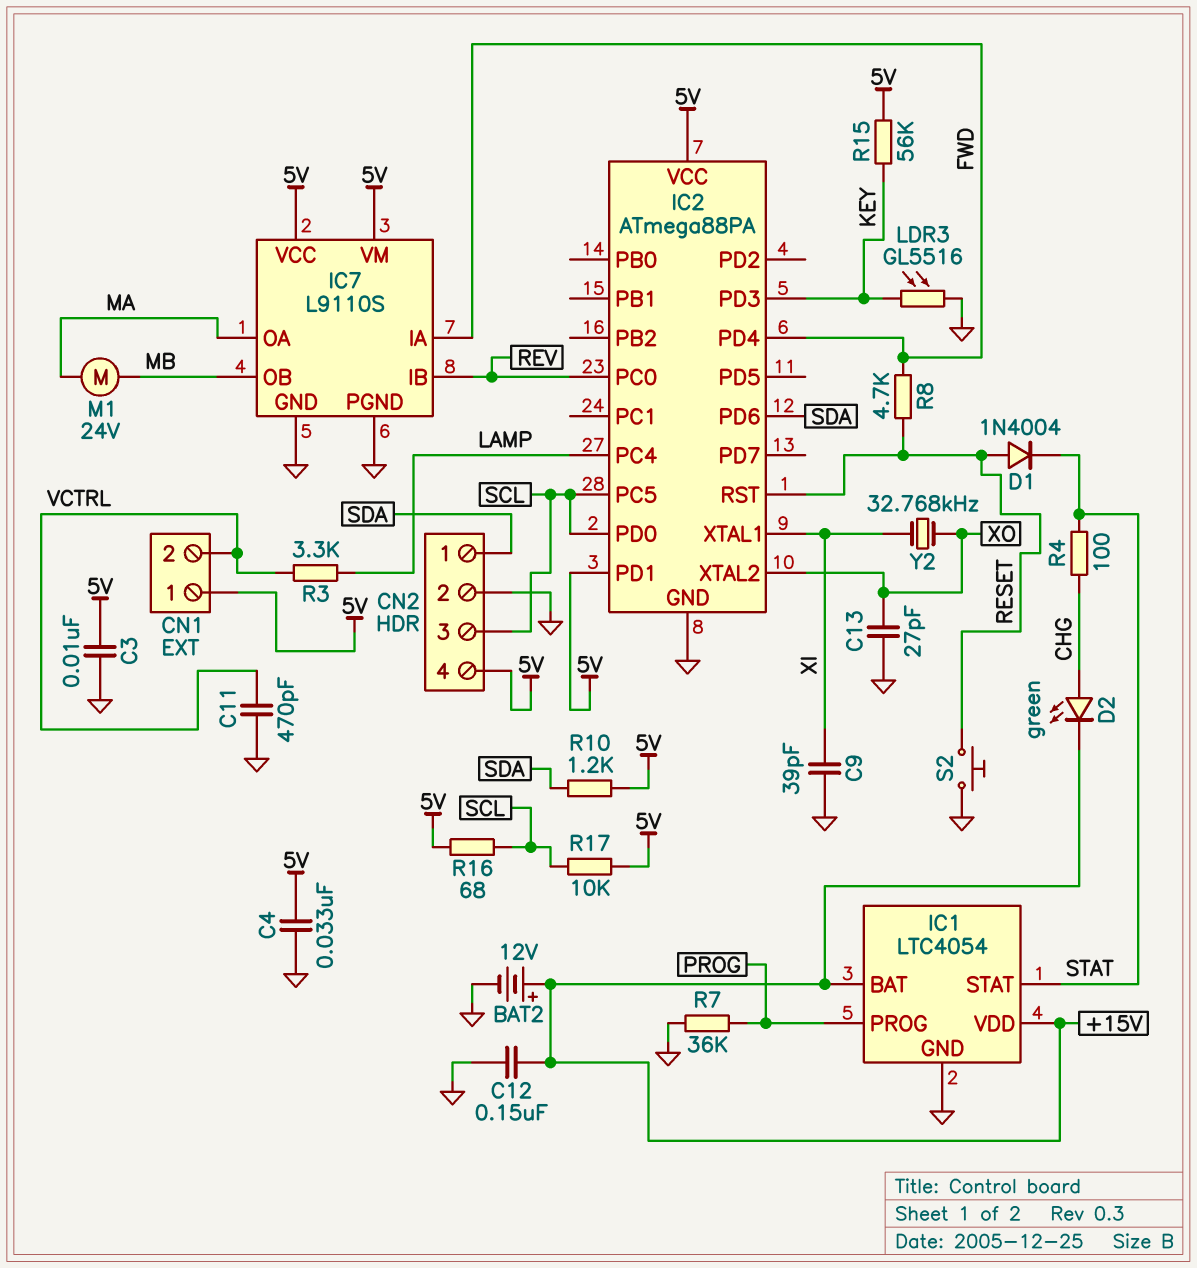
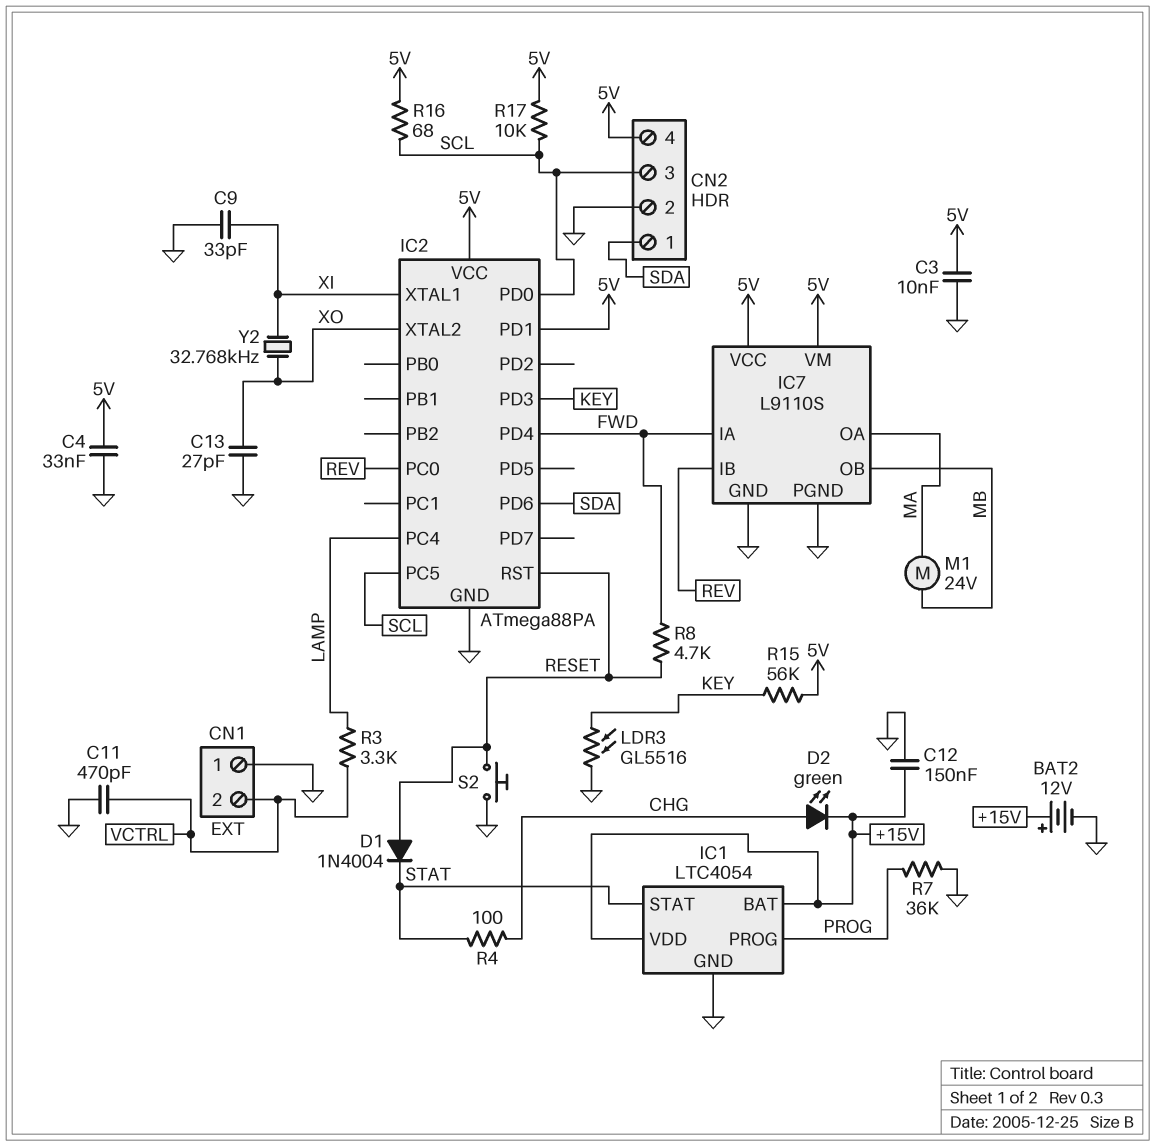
C9: 39pF (GND, XI) -> 33pF (GND, XI)
CN1 pin 1: 5V -> GND
R10: 1.2k (5V, SDA) -> none

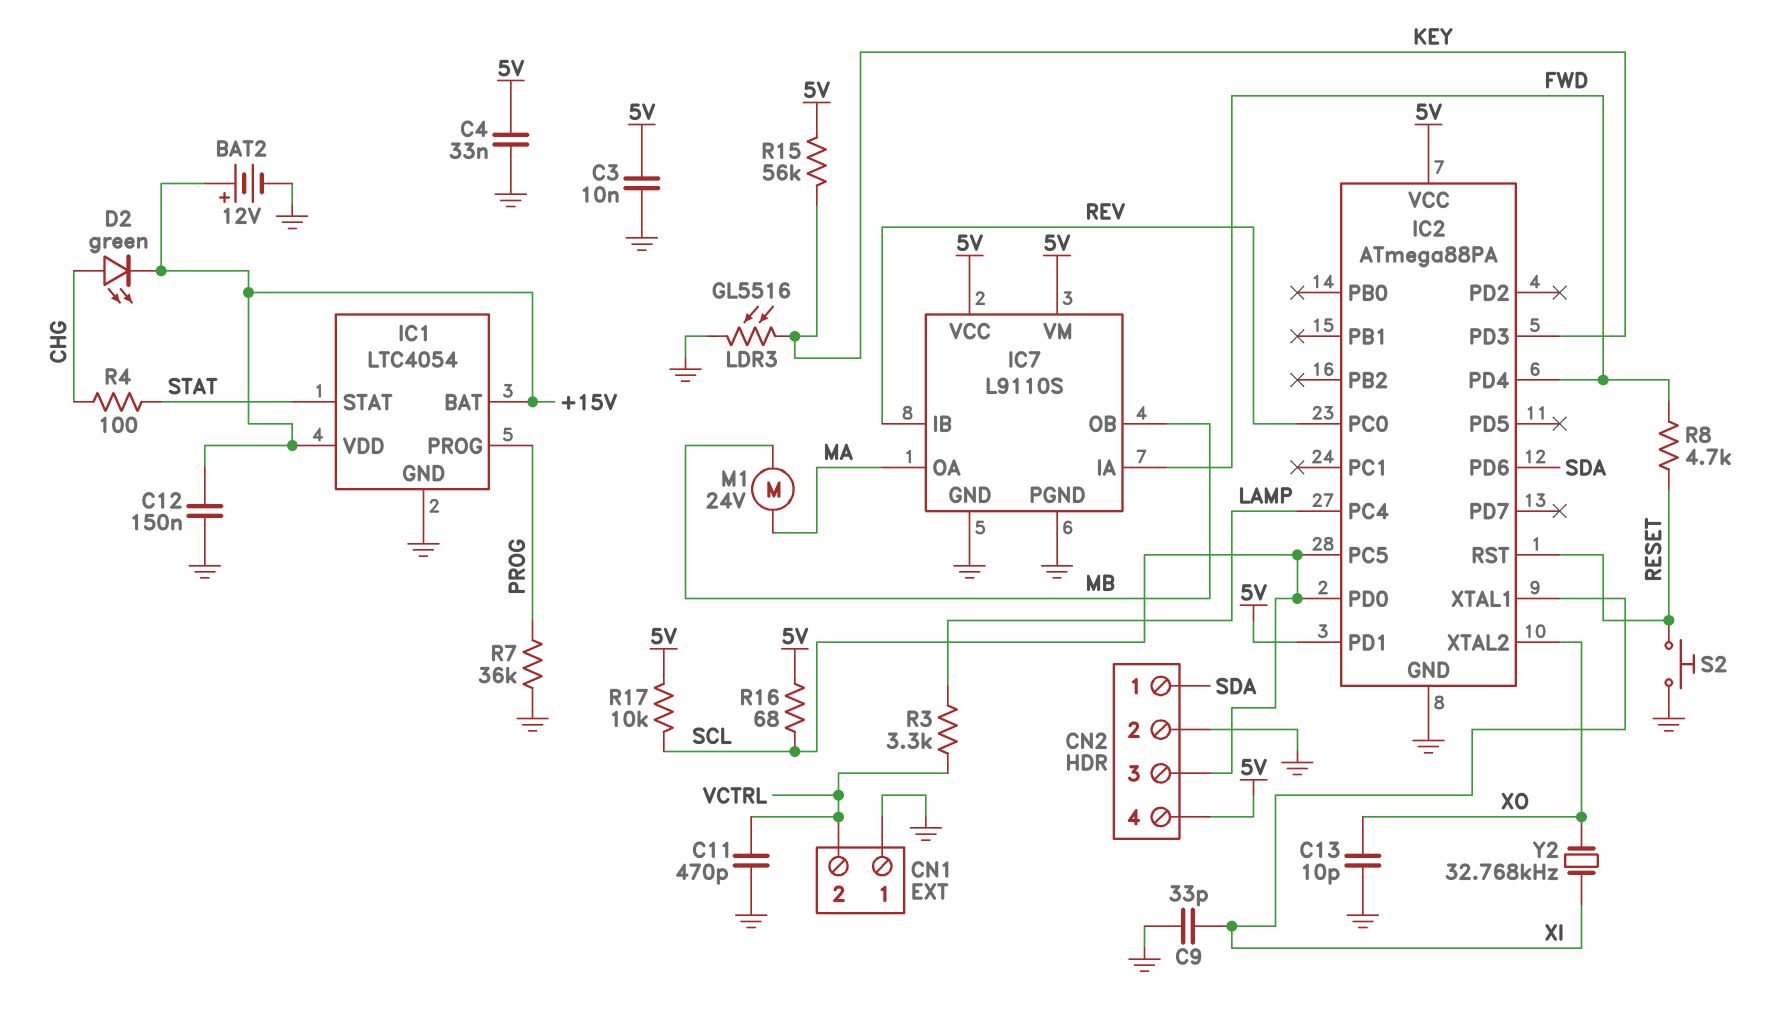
C13: 27pF (GND, XO) -> 10pF (GND, XO)
D1: diode 1N4004 (A RESET, K STAT) -> none

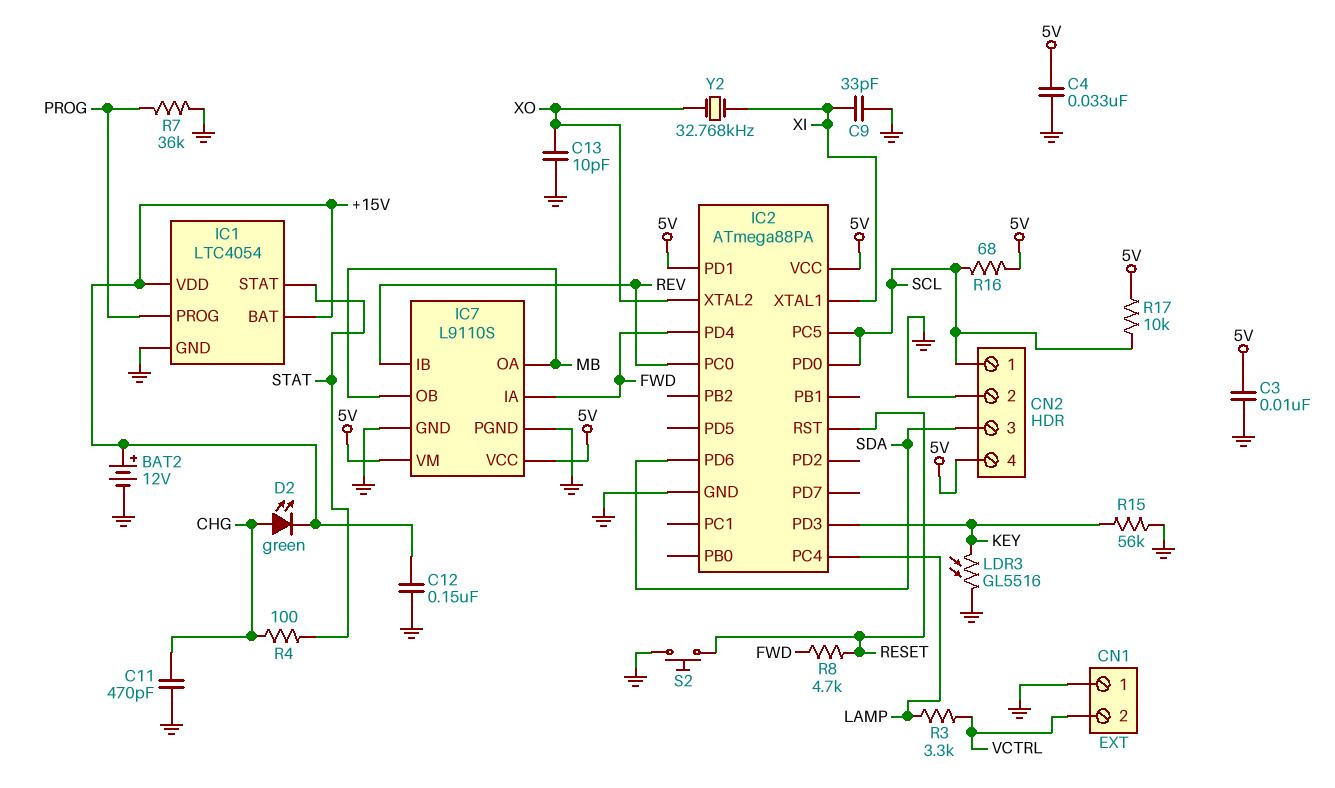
C11: 470pF (GND, VCTRL) -> 470pF (CHG, GND)
CN2 pin 1: SDA -> SCL
CN2 pin 3: SCL -> SDA
IC7 pin OA: MA -> MB
M1: motor 24V (MA, MB) -> none
R15: 56k (5V, KEY) -> 56k (GND, KEY)

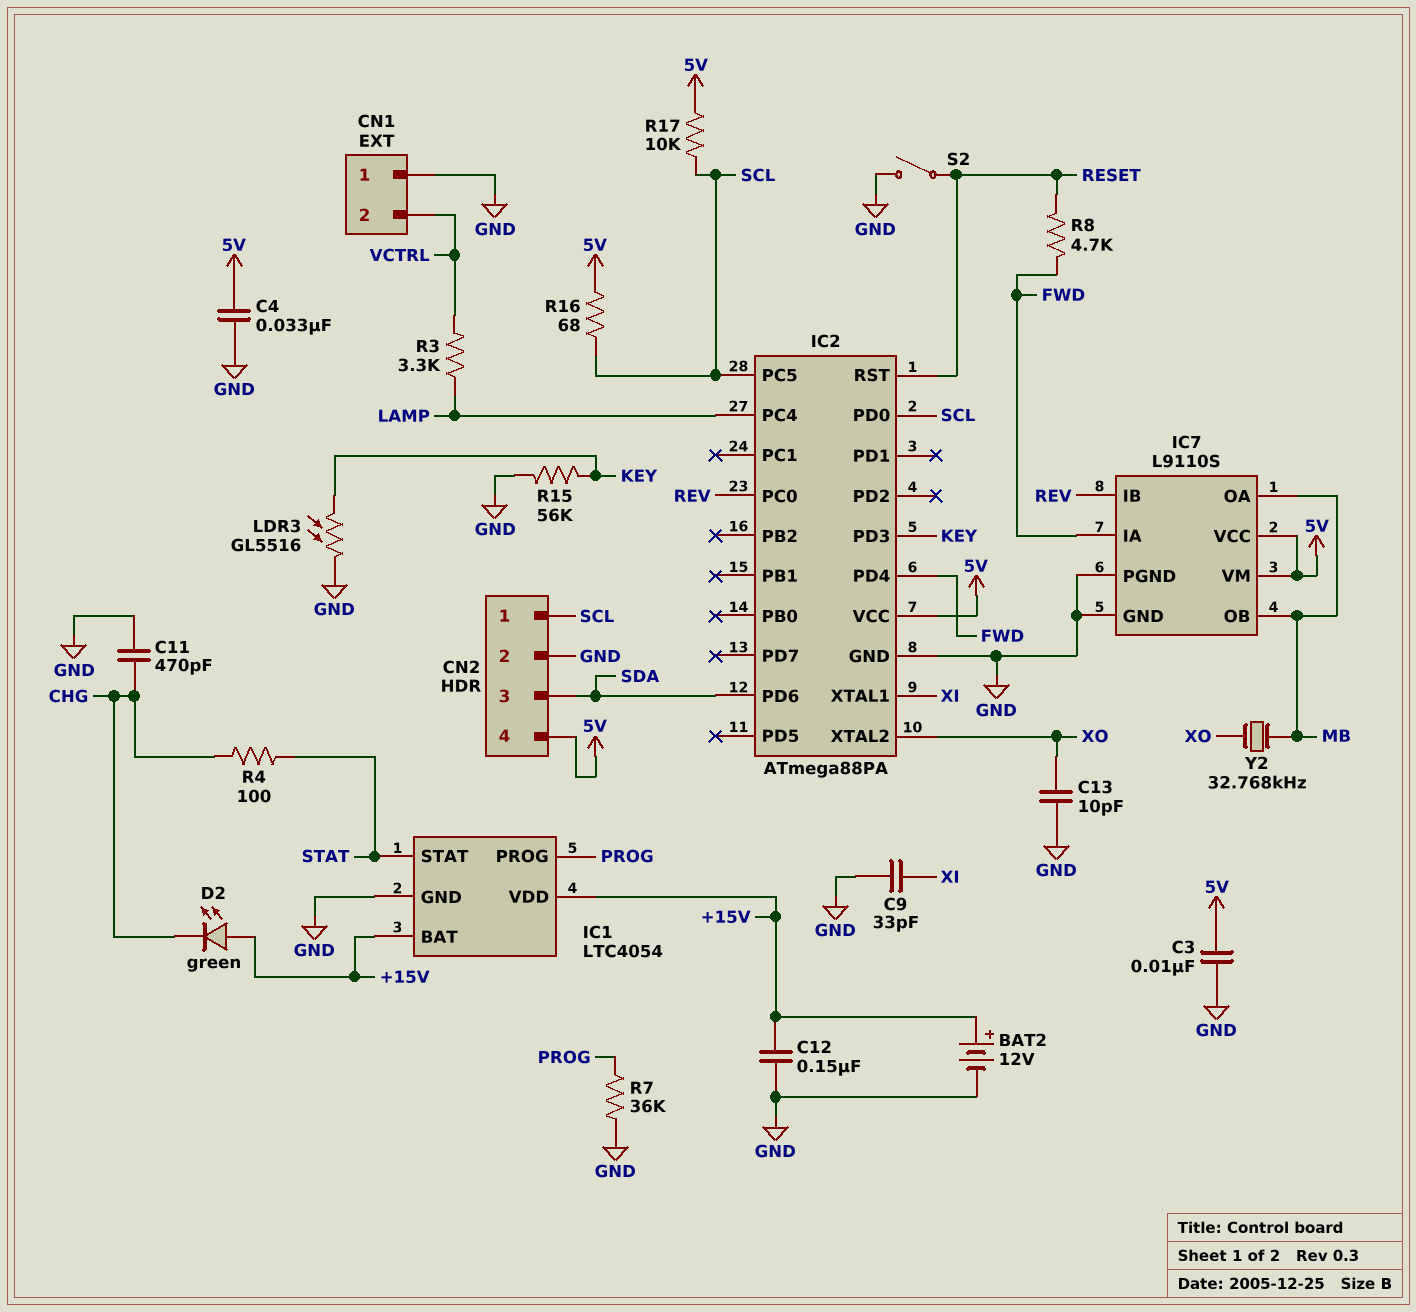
D2: LED green (A CHG, K +15V) -> LED green (A +15V, K CHG)
IC2 pin PD1: 5V -> none
S2: button (GND, RESET) -> switch (GND, RESET)
Y2: 32.768kHz (XI, XO) -> 32.768kHz (MB, XO)

